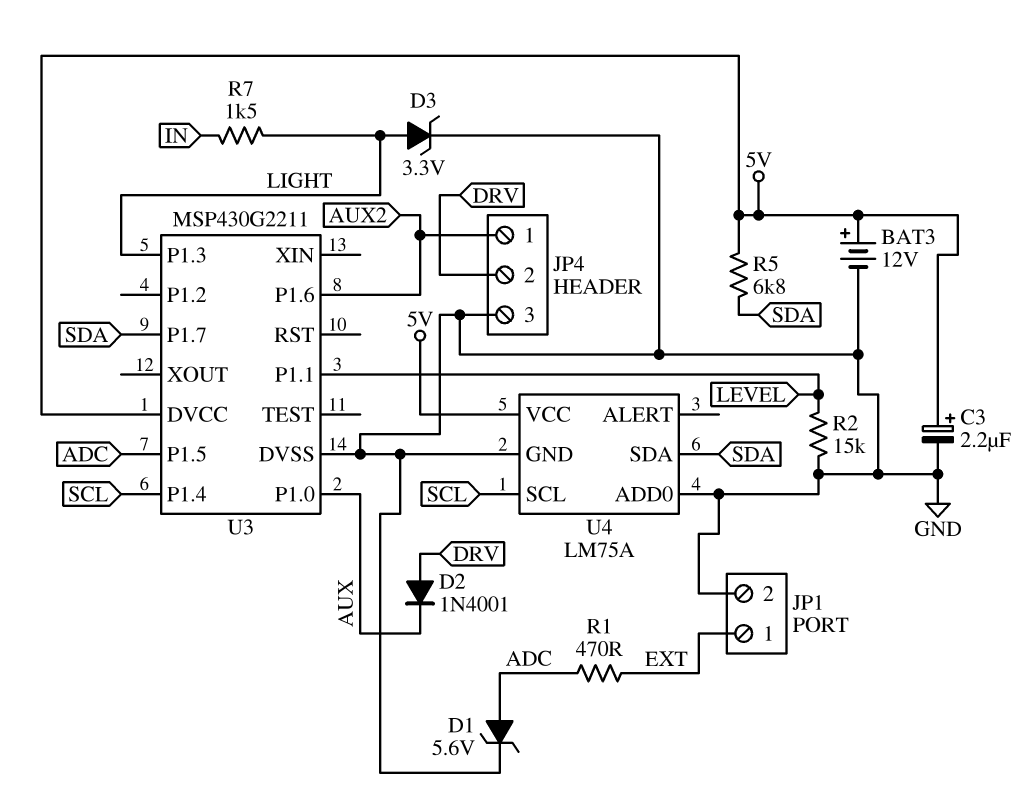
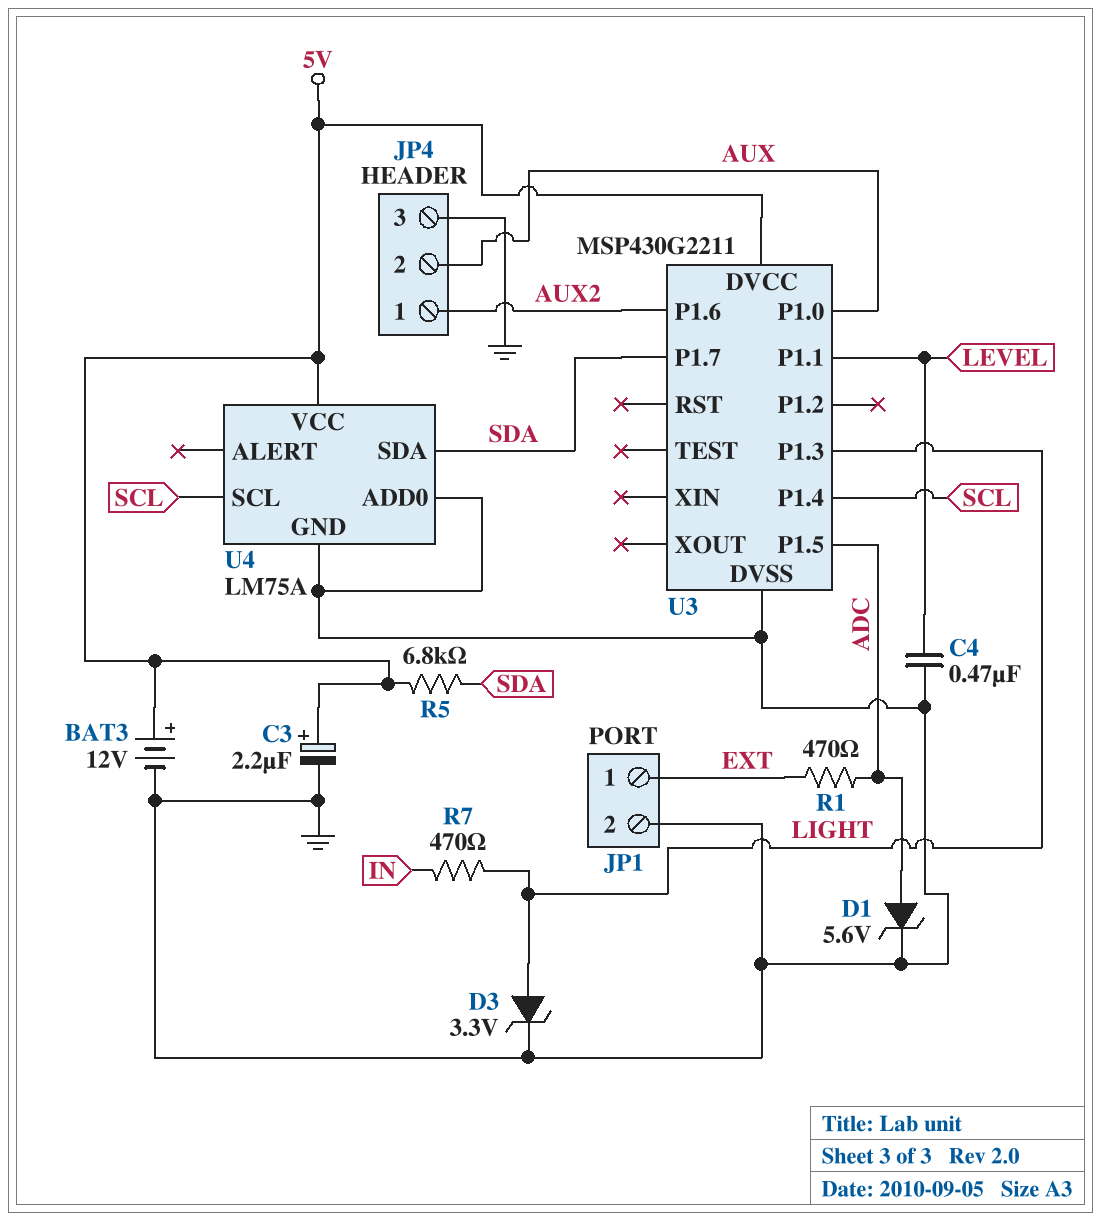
C4: none -> 470nF (GND, LEVEL)
D2: diode 1N4001 (A DRV, K AUX) -> none
JP4 pin 2: DRV -> AUX
R2: 15k (GND, LEVEL) -> none
R7: 1.5k (IN, LIGHT) -> 470 (IN, LIGHT)

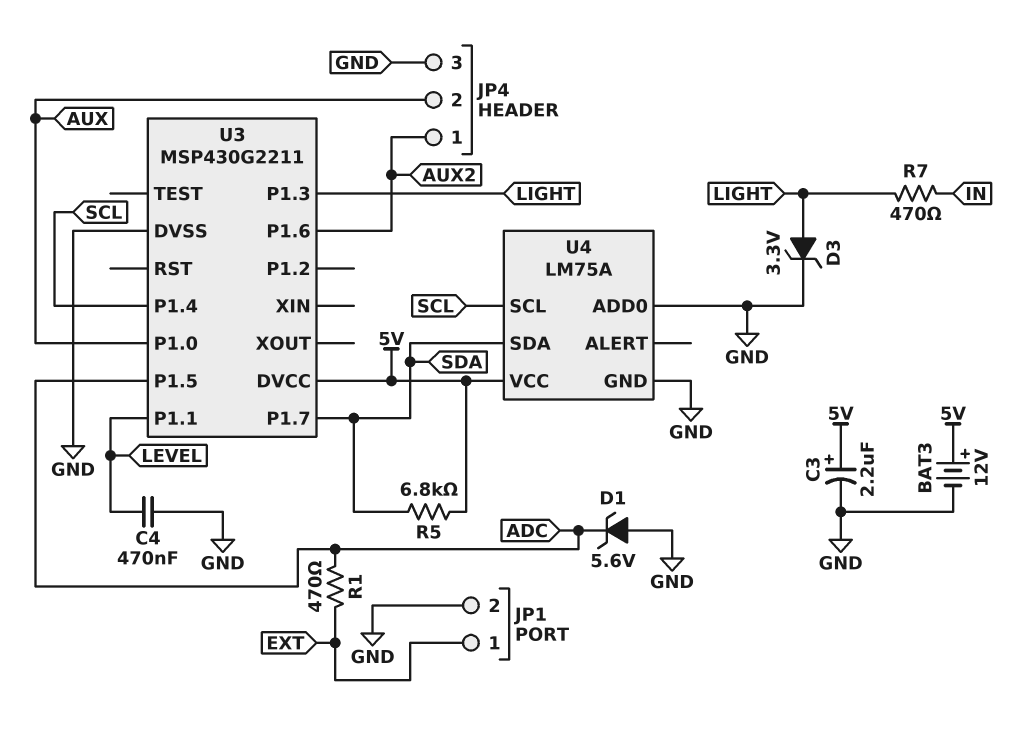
D1: zener 5.6V (A ADC, K GND) -> zener 5.6V (A GND, K ADC)

